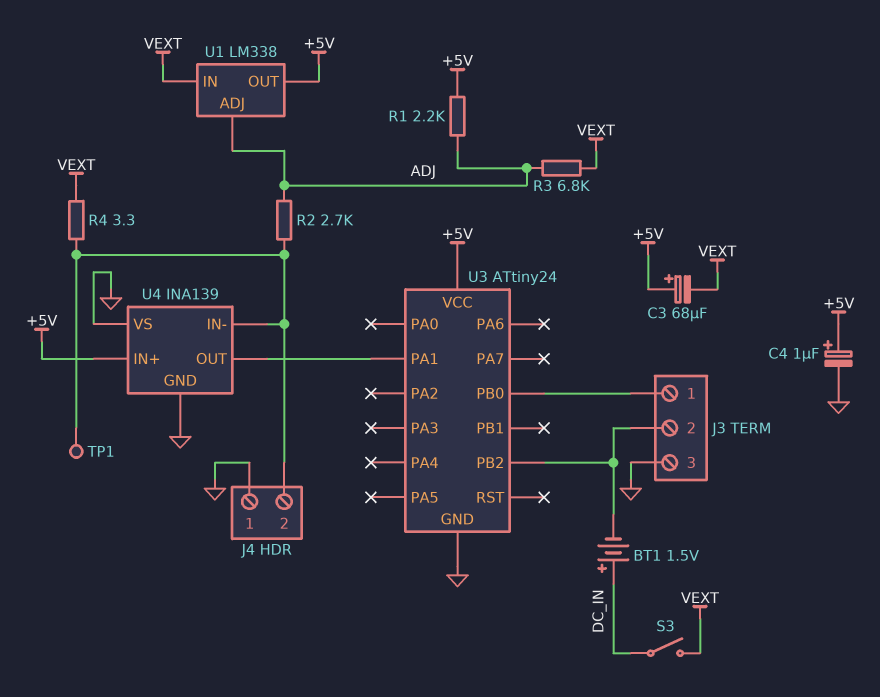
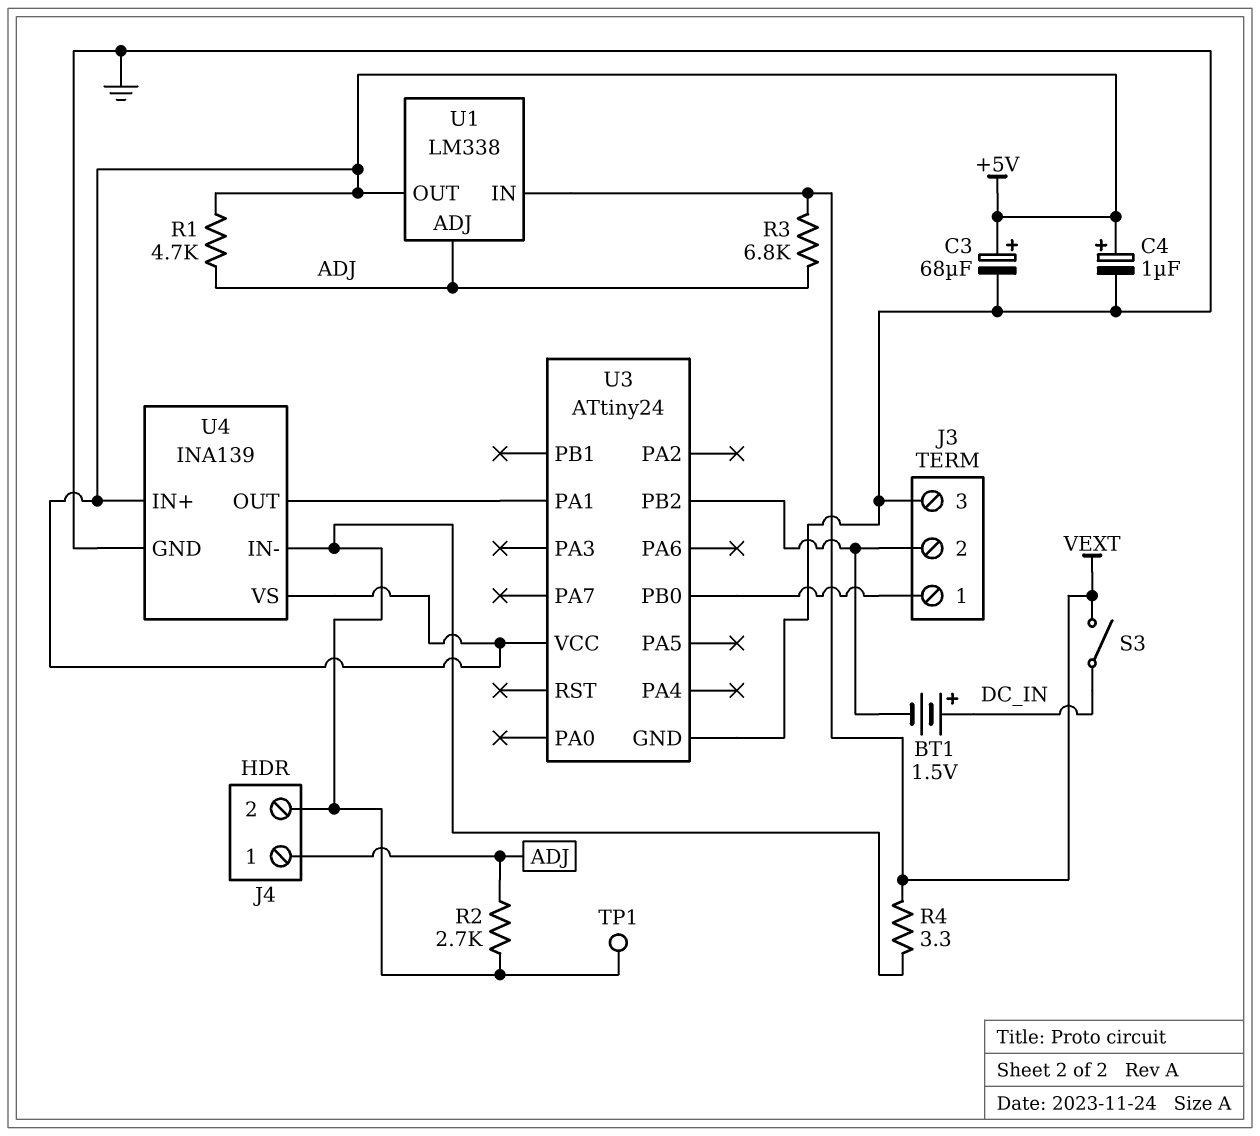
C3: 68uF (plus +5V, minus VEXT) -> 68uF (plus +5V, minus GND)
J4 pin 1: GND -> ADJ
R1: 2.2k (+5V, ADJ) -> 4.7k (+5V, ADJ)
U4 pin VS: GND -> +5V

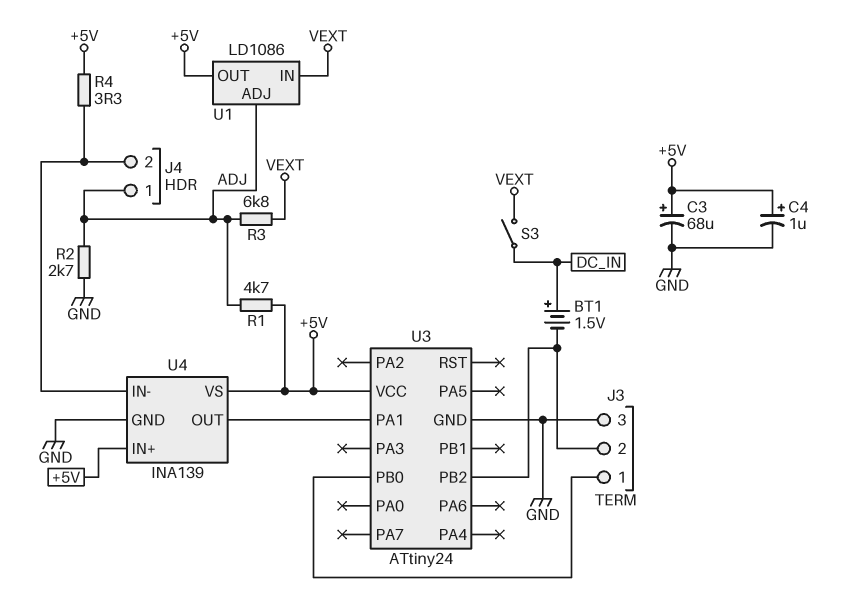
R2: 2.7k (ADJ, J4/2) -> 2.7k (ADJ, GND)
R4: 3.3 (J4/2, VEXT) -> 3.3 (+5V, J4/2)
TP1: test point (J4/2) -> none
U1: LM338 -> LD1086

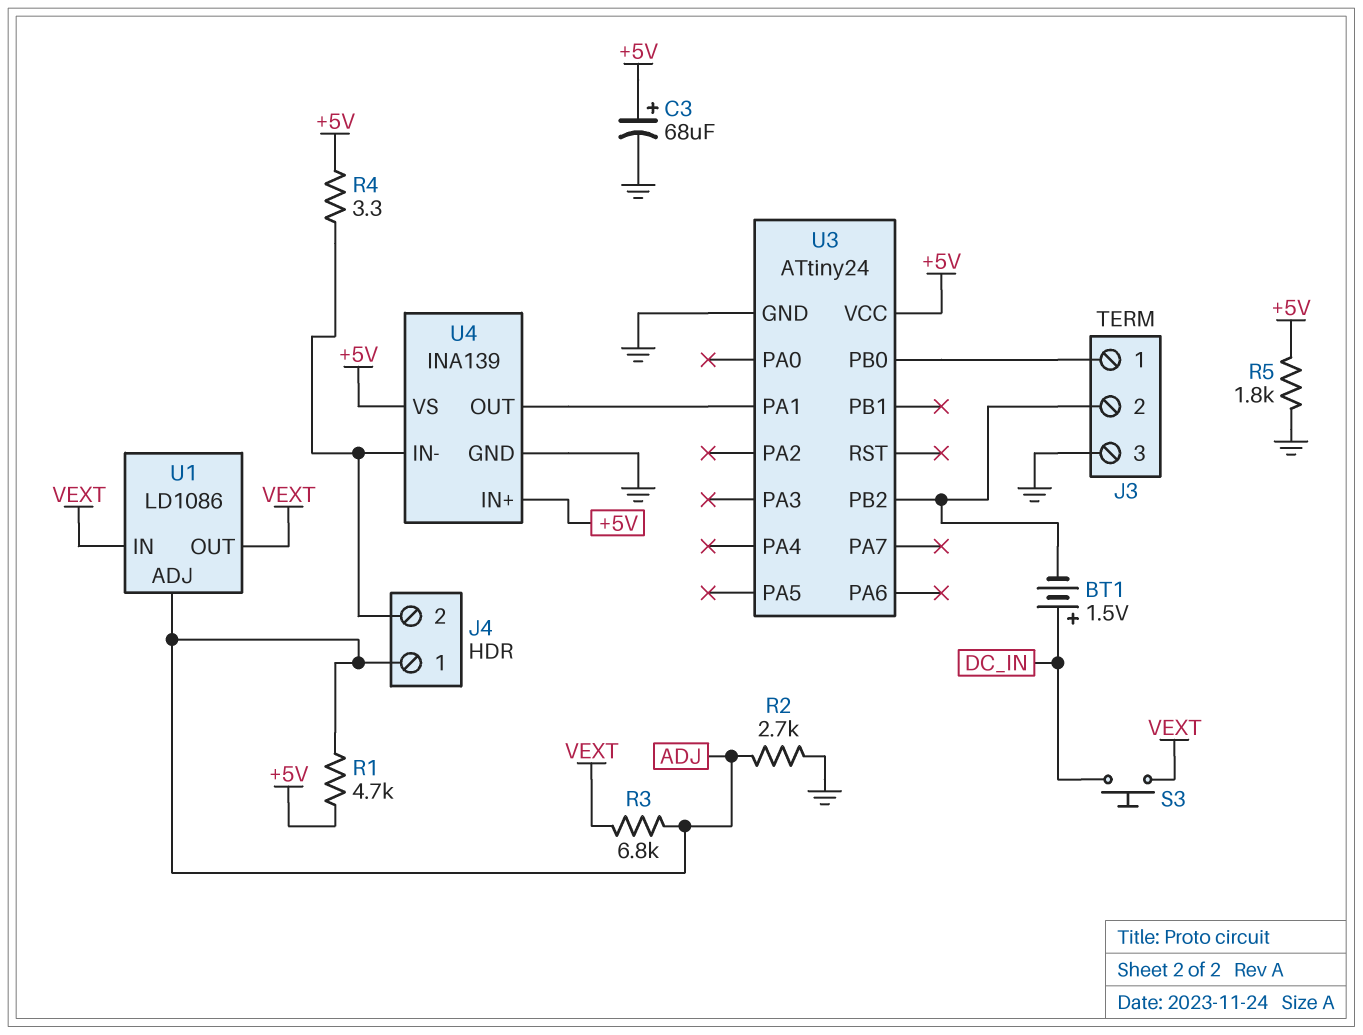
C4: 1uF (plus +5V, minus GND) -> none
R5: none -> 1.8k (+5V, GND)
S3: switch (DC_IN, VEXT) -> button (DC_IN, VEXT)
U1 pin OUT: +5V -> VEXT

